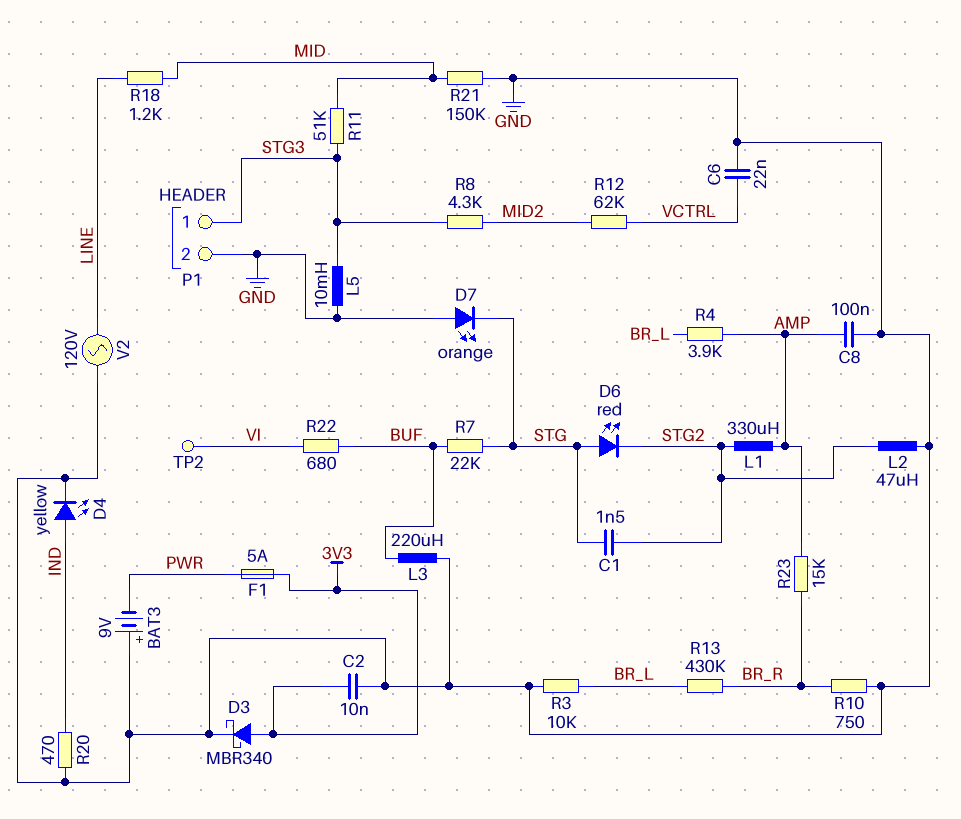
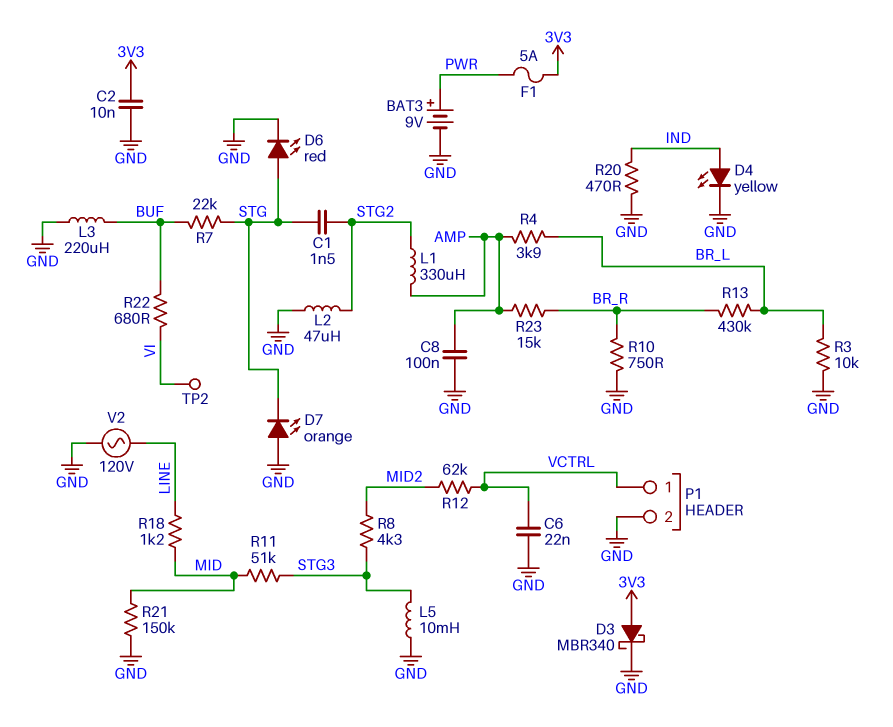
BAT3: 9V (plus GND, minus PWR) -> 9V (plus PWR, minus GND)
D6: LED red (A STG, K STG2) -> LED red (A STG, K GND)
P1 pin 1: STG3 -> VCTRL

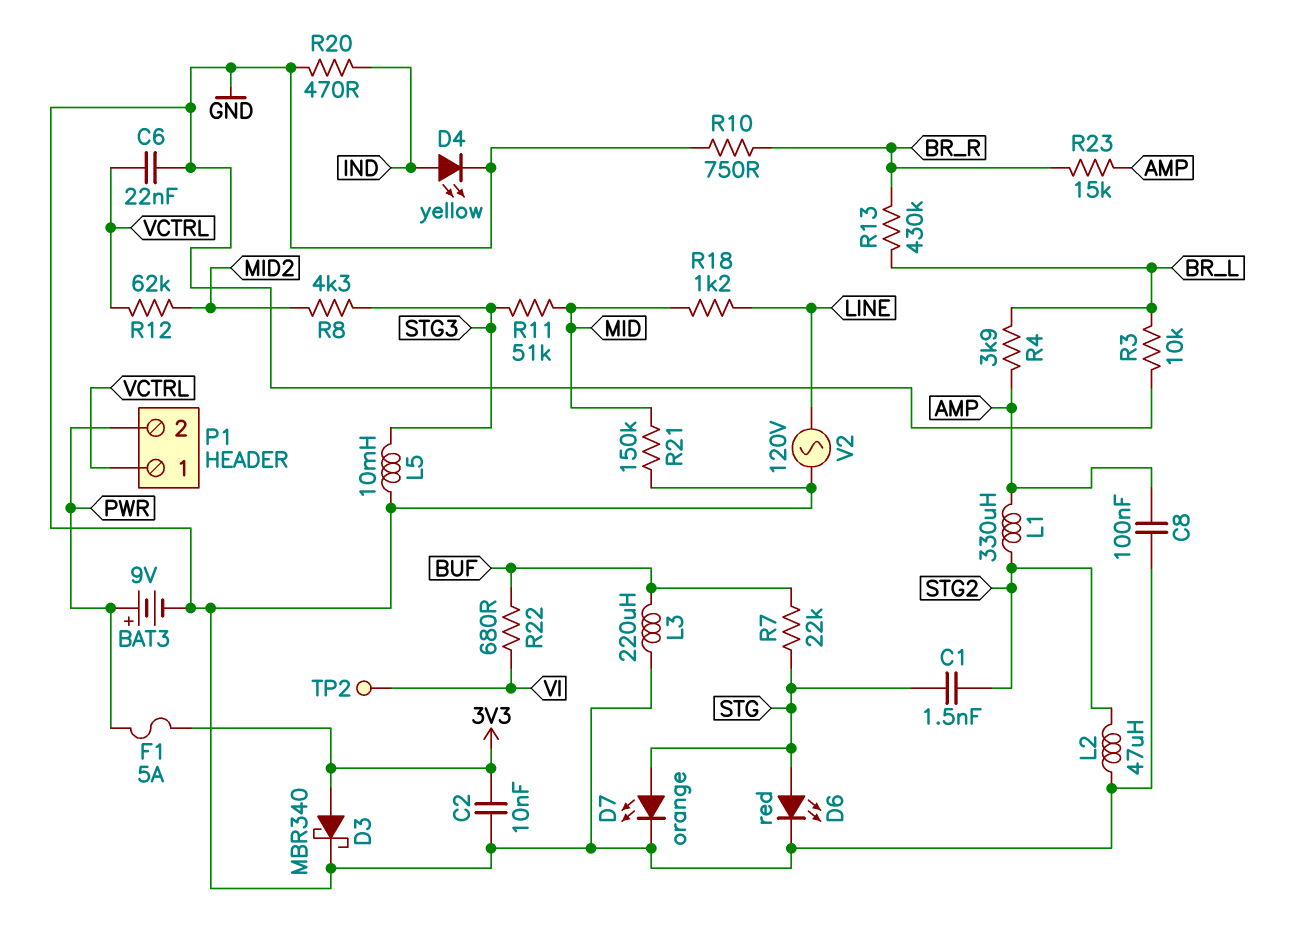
D7: LED orange (A GND, K STG) -> LED orange (A STG, K GND)
P1 pin 2: GND -> PWR

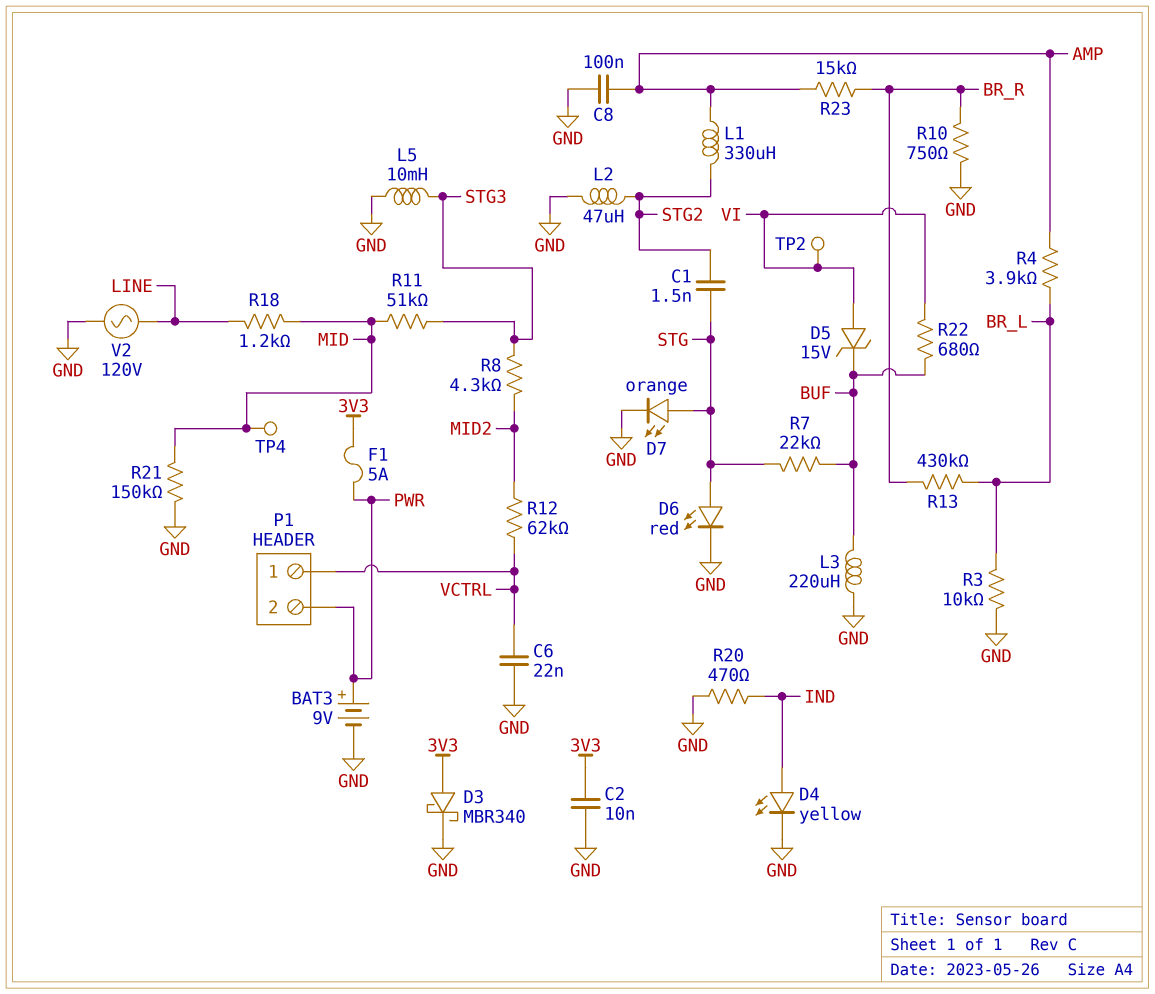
D5: none -> zener 15V (A VI, K BUF)
TP4: none -> test point (MID)

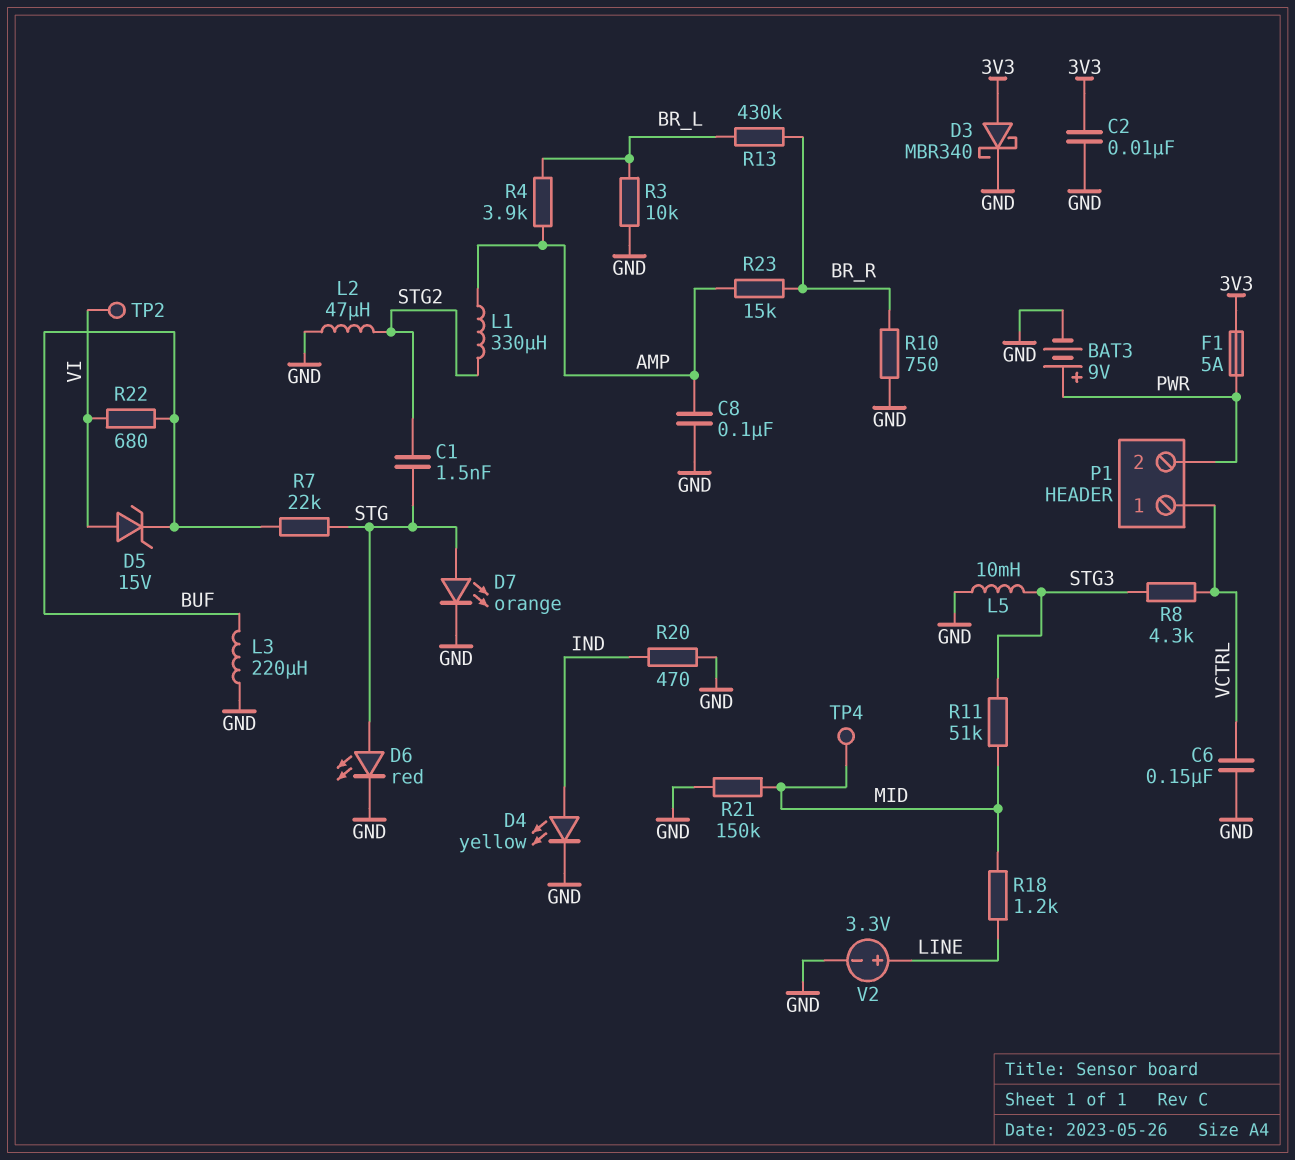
C6: 22nF (GND, VCTRL) -> 150nF (GND, VCTRL)
R8: 4.3k (MID2, STG3) -> 4.3k (STG3, VCTRL)
R12: 62k (MID2, VCTRL) -> none
V2: AC 120V (GND, LINE) -> 3.3V (plus LINE, minus GND)

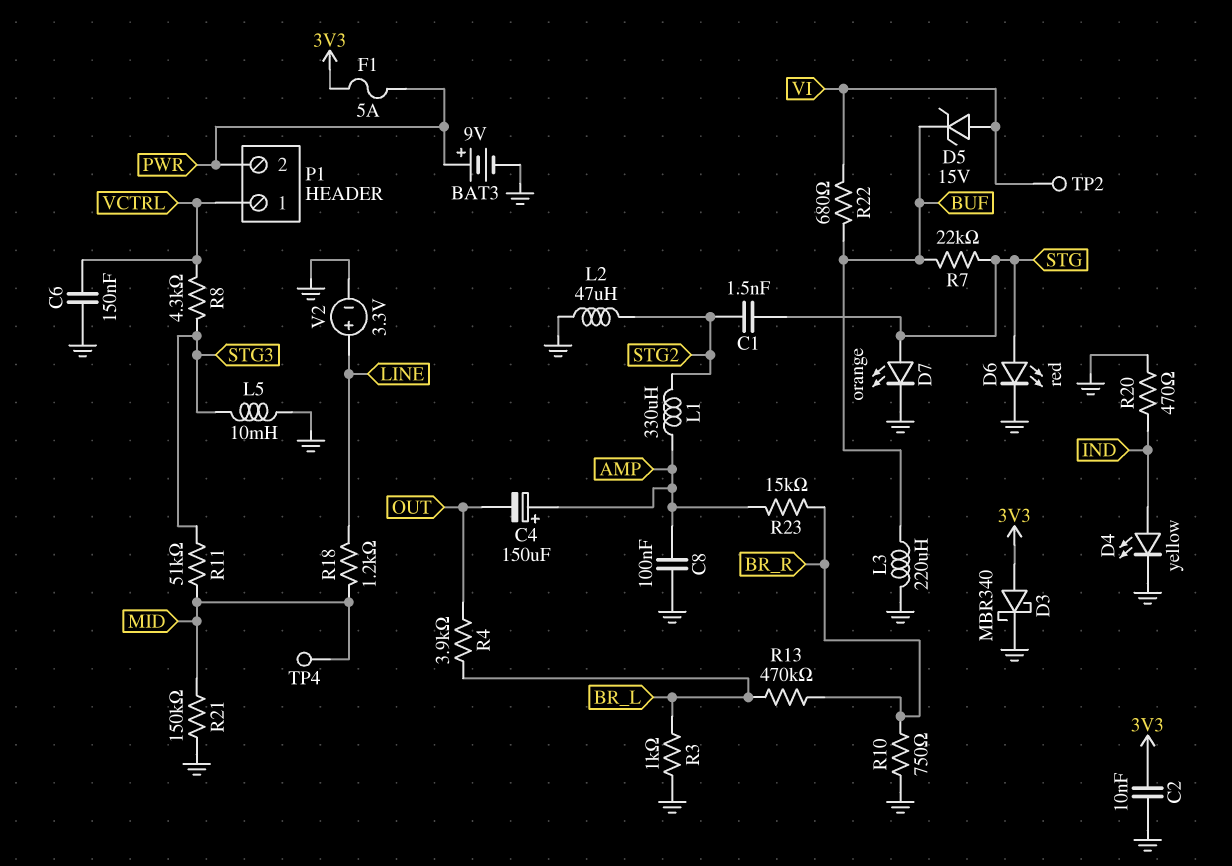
C4: none -> 150uF (plus AMP, minus OUT)
R3: 10k (BR_L, GND) -> 1k (BR_L, GND)
R4: 3.9k (AMP, BR_L) -> 3.9k (BR_L, OUT)
R13: 430k (BR_L, BR_R) -> 470k (BR_L, BR_R)

